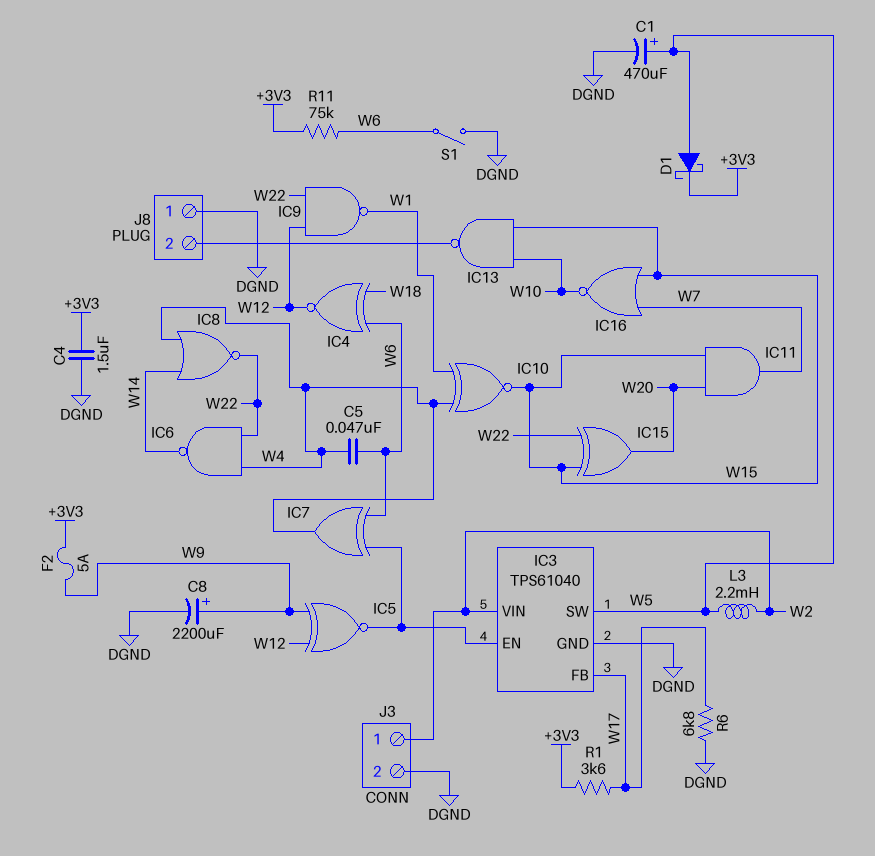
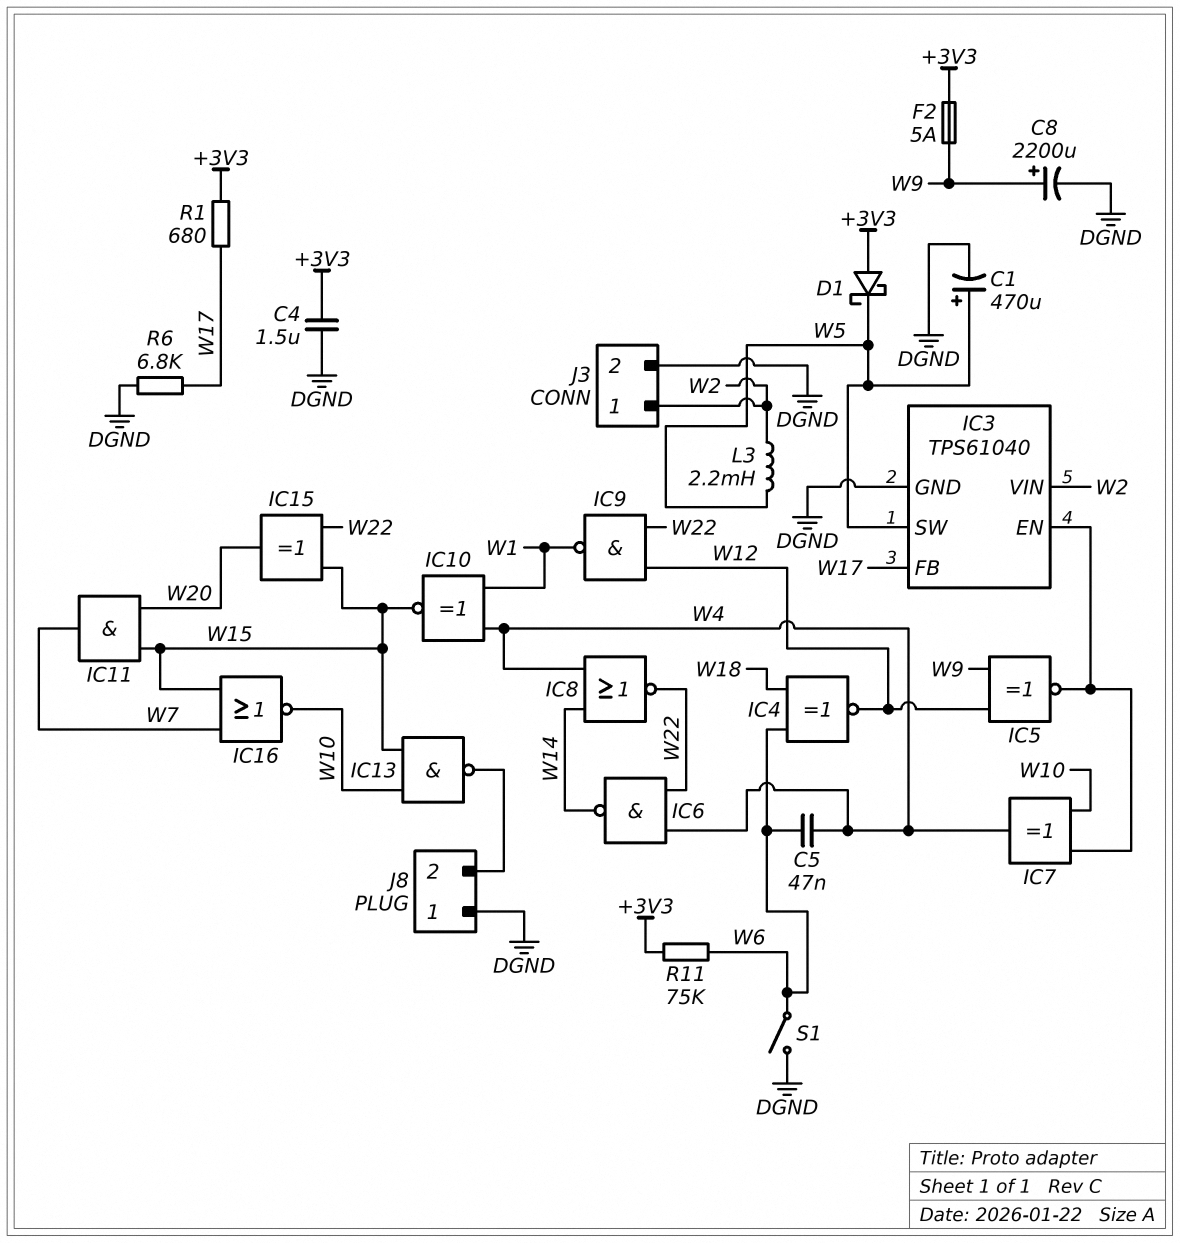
D1: schottky (A W5, K +3V3) -> schottky (A +3V3, K W5)
IC7: XOR (in IC3/EN, in W6, out W4) -> XOR (in IC3/EN, in W10, out W4)
R1: 3.6k (+3V3, W17) -> 680 (+3V3, W17)

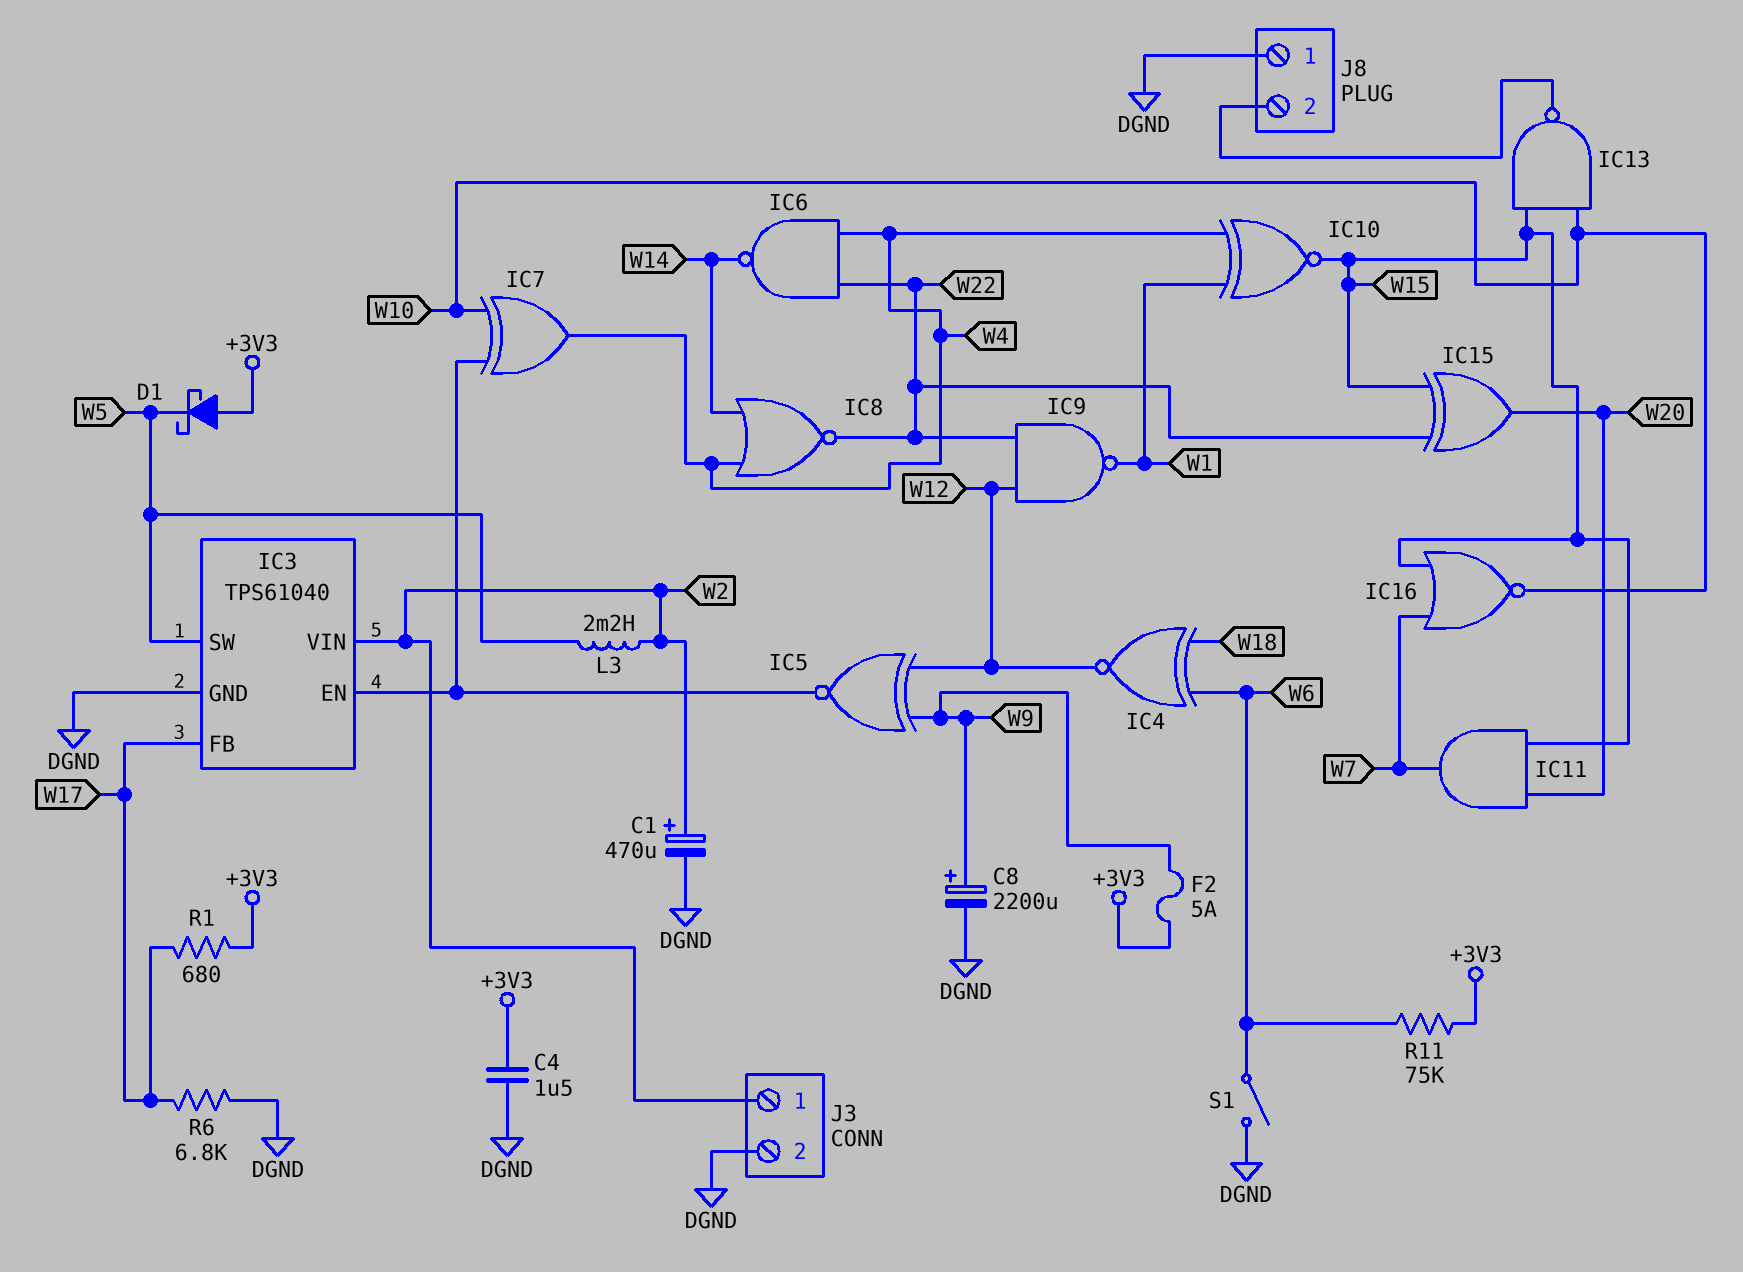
C1: 470uF (plus W5, minus DGND) -> 470uF (plus W2, minus DGND)
C5: 47nF (W4, W6) -> none

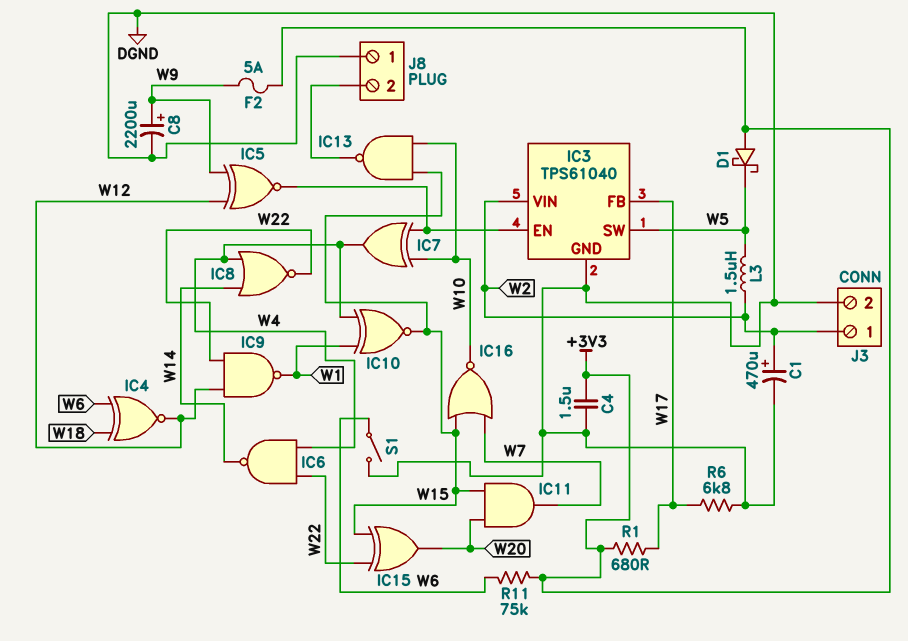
L3: 2.2mH (W2, W5) -> 1.5uH (W2, W5)

